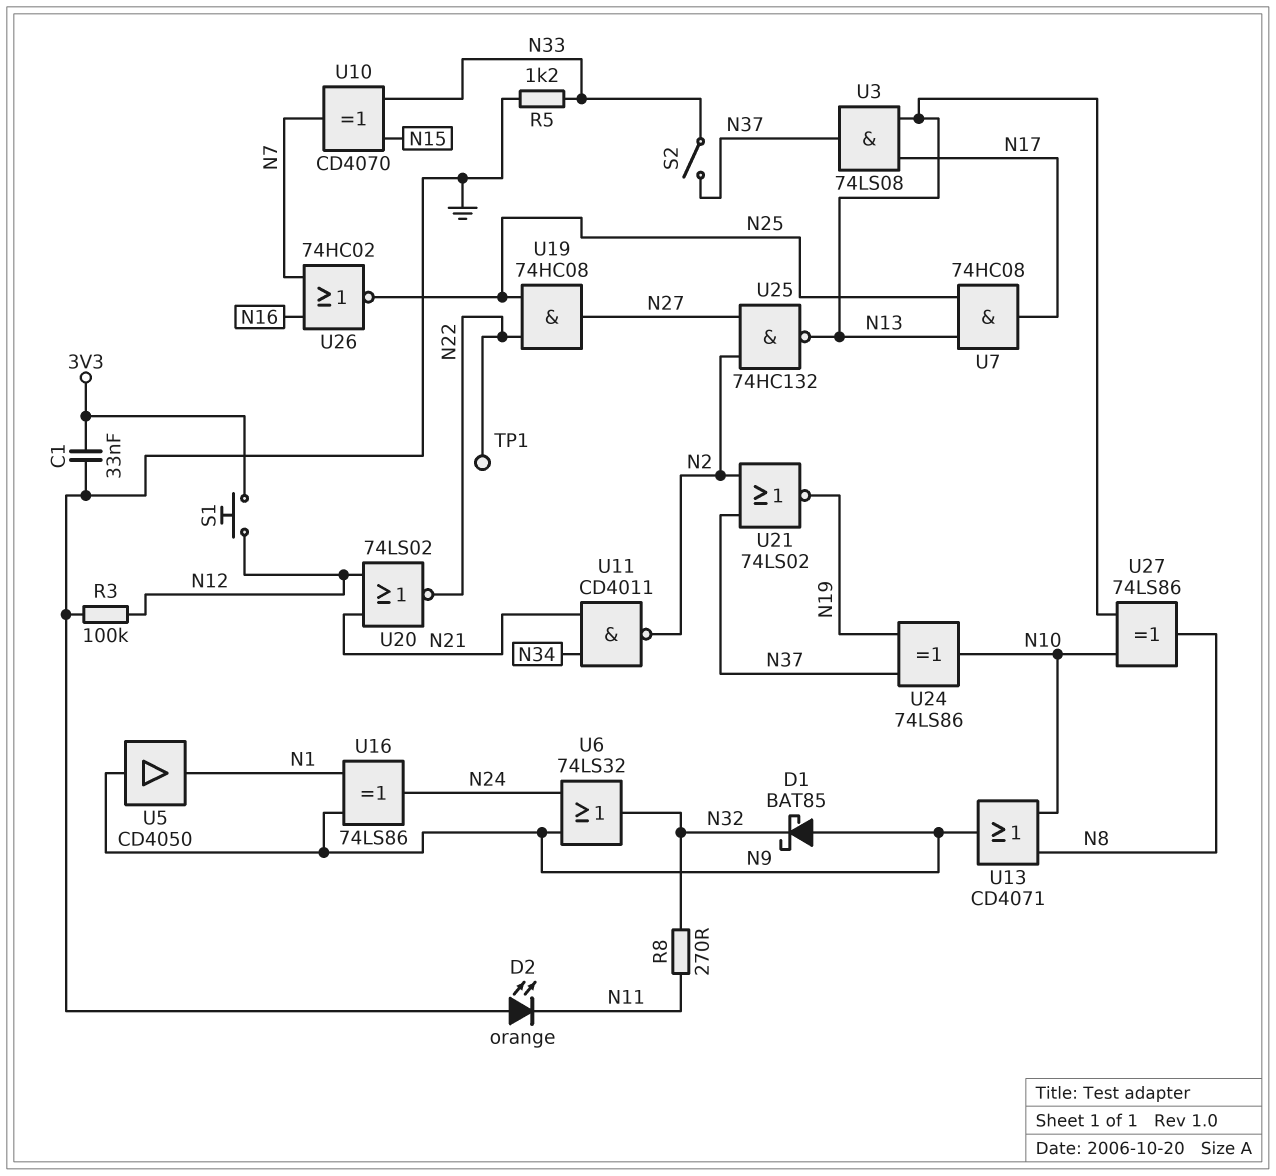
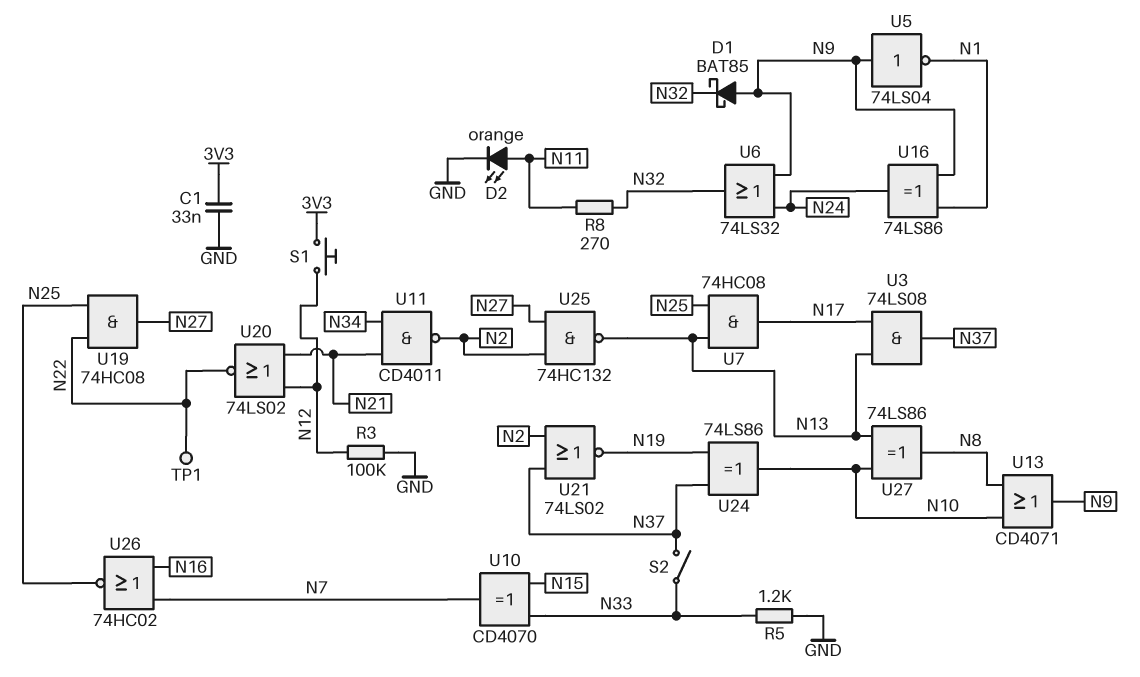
D2: LED orange (A GND, K N11) -> LED orange (A N11, K GND)
U5: buffer CD4050 (in N9, out N1) -> NOT 74LS04 (in N9, out N1)

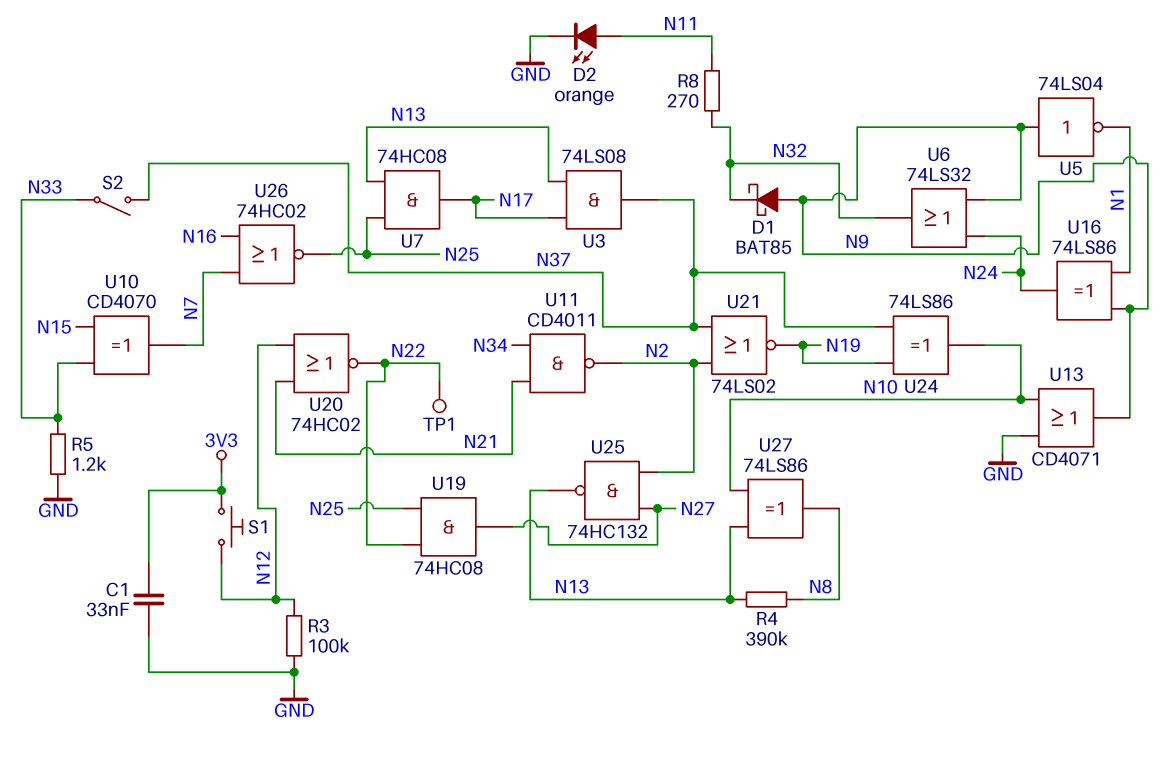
R4: none -> 390k (N8, N13)
U13: OR CD4071 (in N8, in N10, out N9) -> OR CD4071 (in GND, in N10, out N9)
U20: NOR 74LS02 (in N12, in N21, out N22) -> NOR 74HC02 (in N12, in N21, out N22)

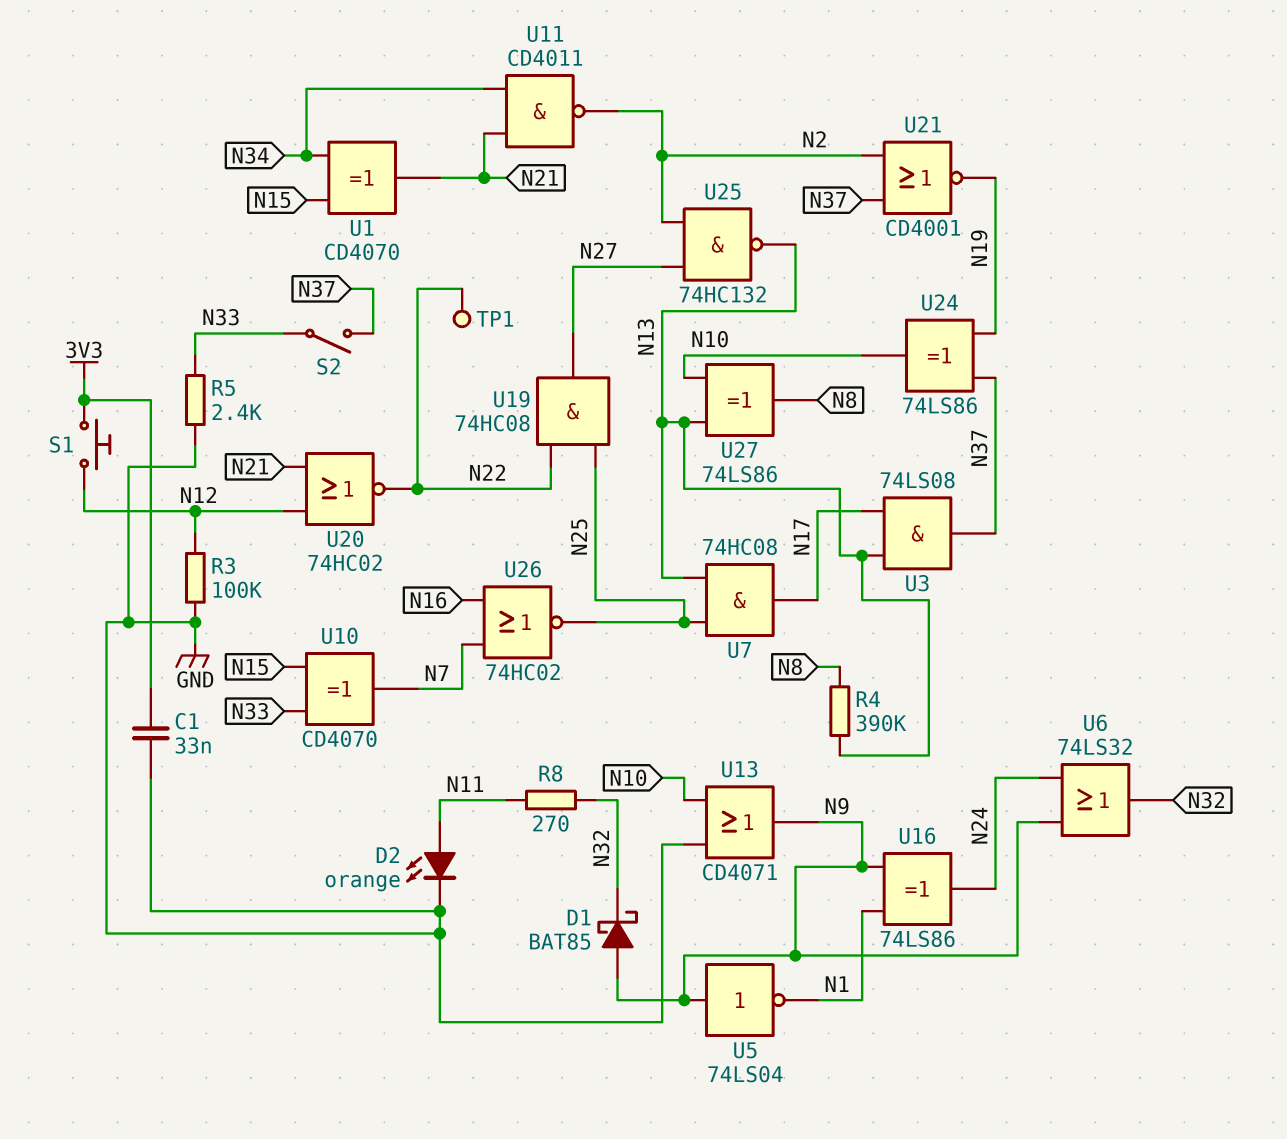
R5: 1.2k (GND, N33) -> 2.4k (GND, N33)
U1: none -> XOR CD4070 (in N15, in N34, out N21)
U21: NOR 74LS02 (in N2, in N37, out N19) -> NOR CD4001 (in N2, in N37, out N19)

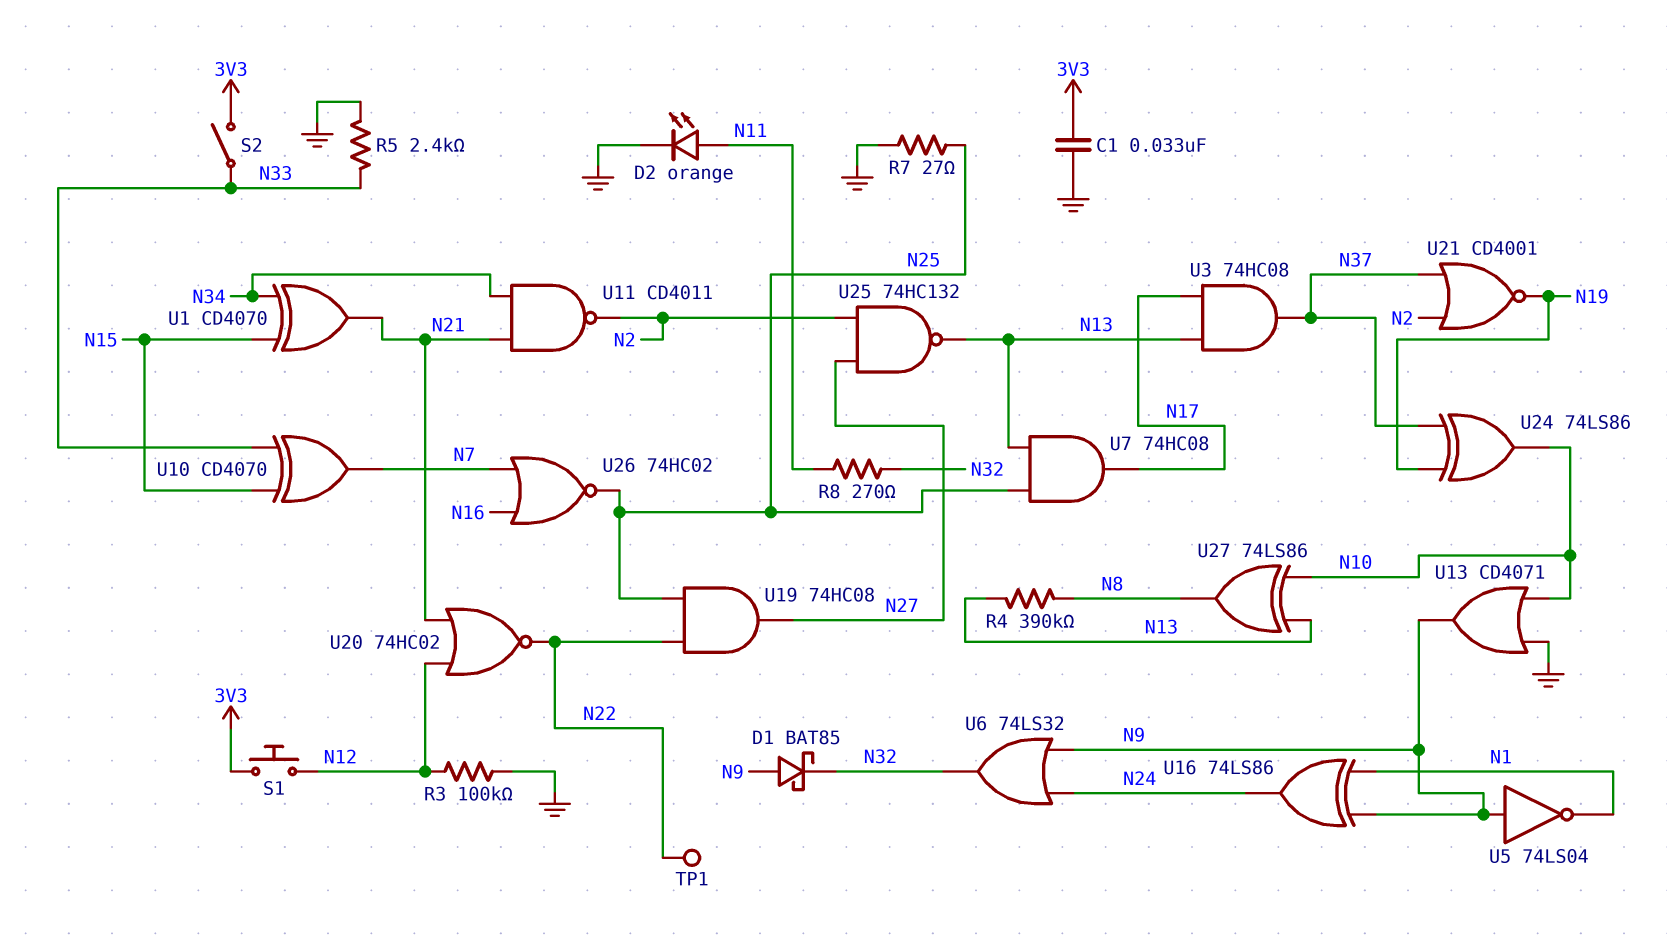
R7: none -> 27 (GND, N25)
S2: switch (N33, N37) -> switch (3V3, N33)
U3: AND 74LS08 (in N13, in N17, out N37) -> AND 74HC08 (in N13, in N17, out N37)

